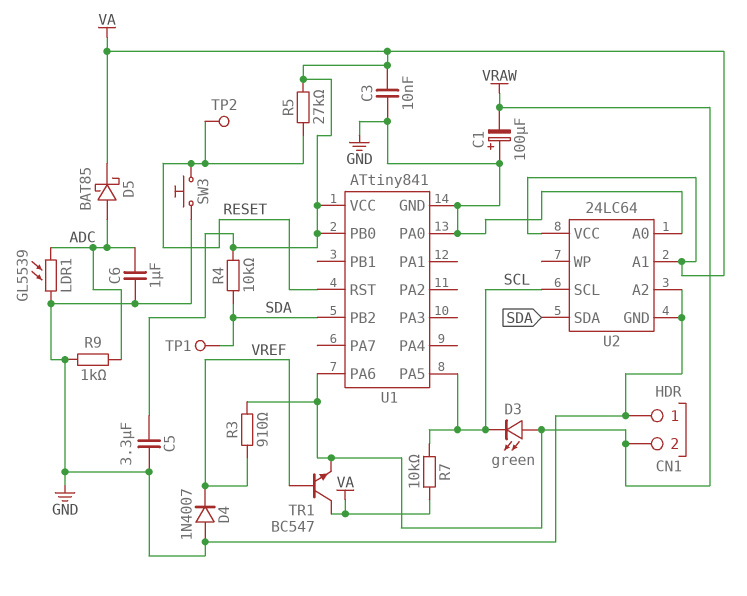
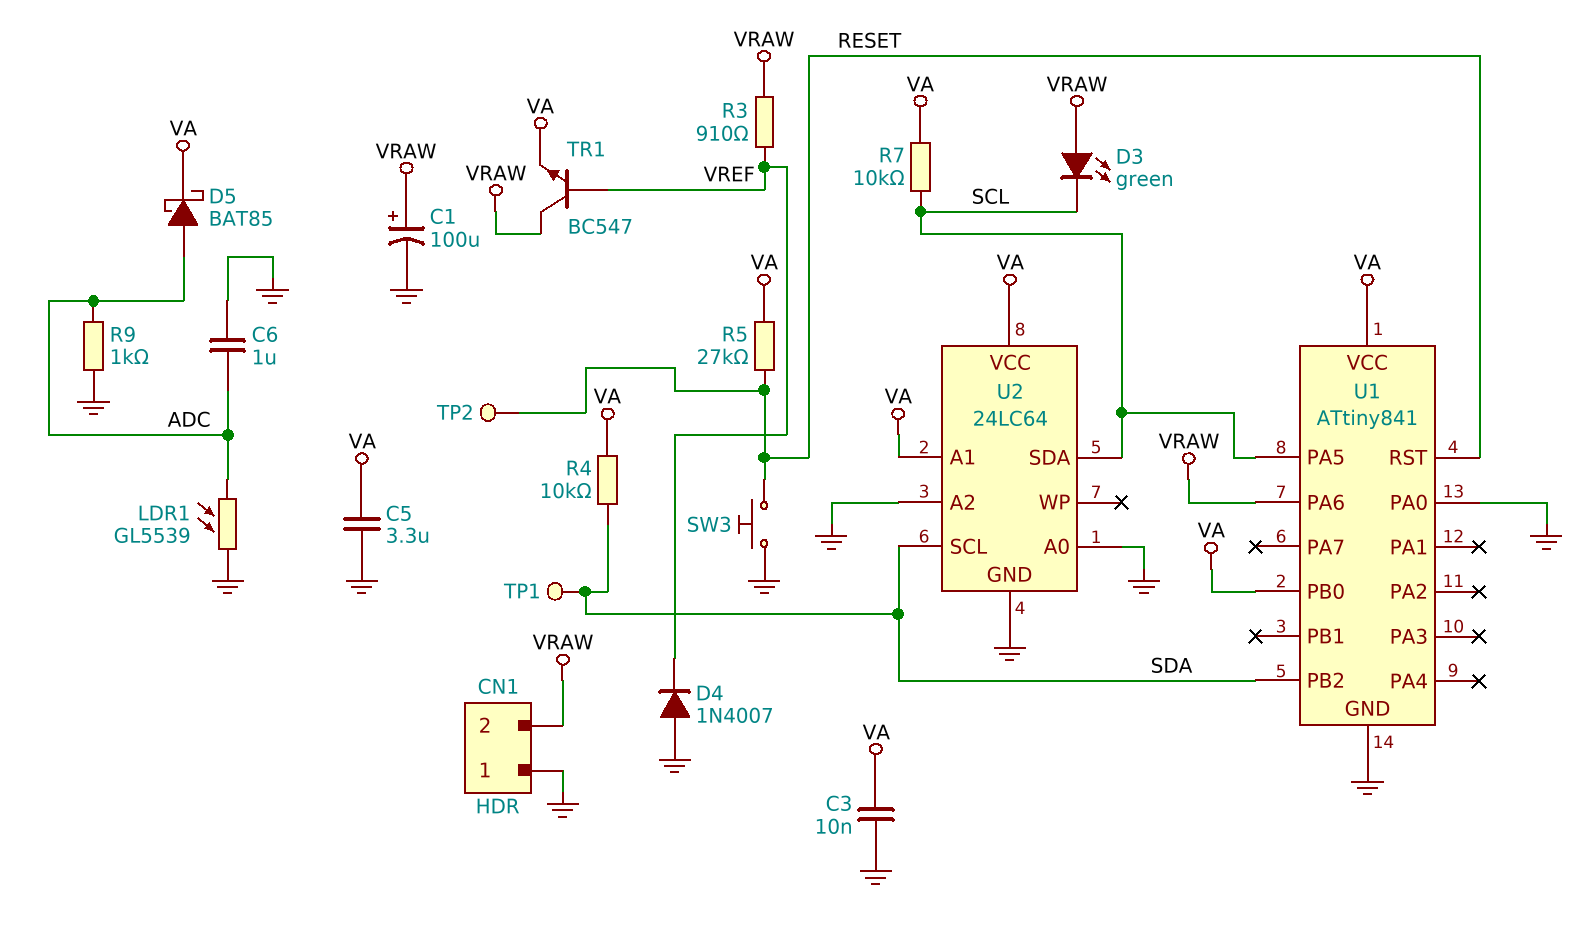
C1: 100uF (plus GND, minus VRAW) -> 100uF (plus VRAW, minus GND)
TR1: NPN BC547 (B VREF, C VA, E VRAW) -> NPN BC547 (B VREF, C VRAW, E VA)
U2 pin SCL: SCL -> SDA
U2 pin SDA: SDA -> SCL

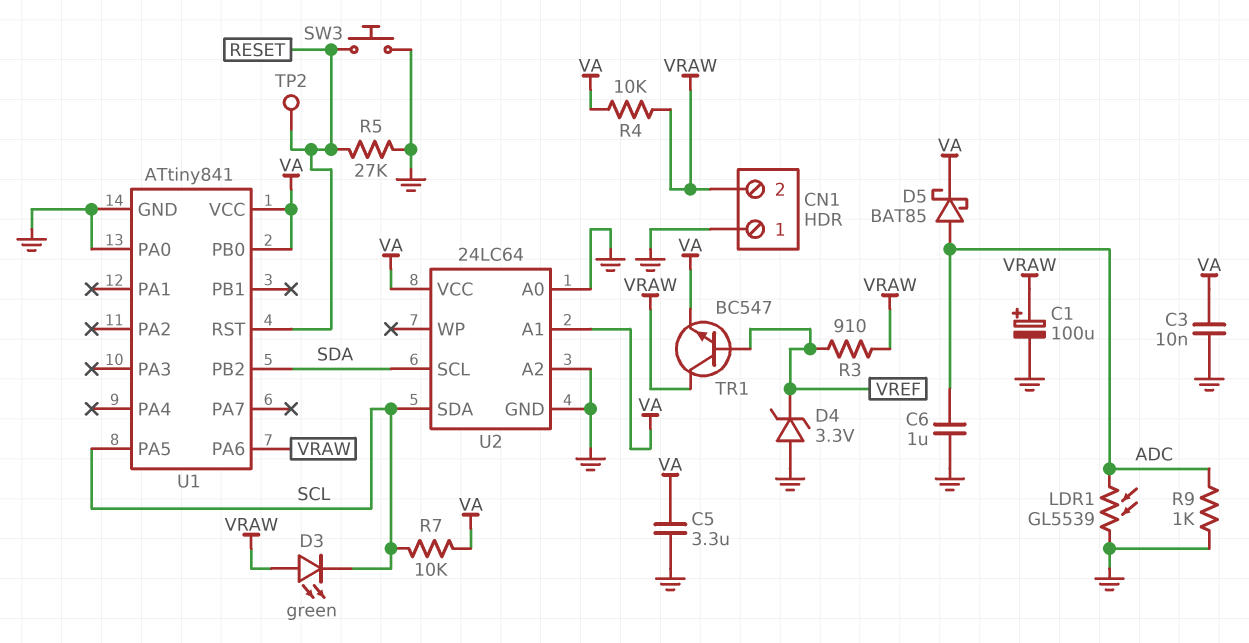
D4: diode 1N4007 (A GND, K VREF) -> zener 3.3V (A GND, K VREF)
R4: 10k (SDA, VA) -> 10k (VA, VRAW)
R5: 27k (RESET, VA) -> 27k (GND, RESET)
TP1: test point (SDA) -> none

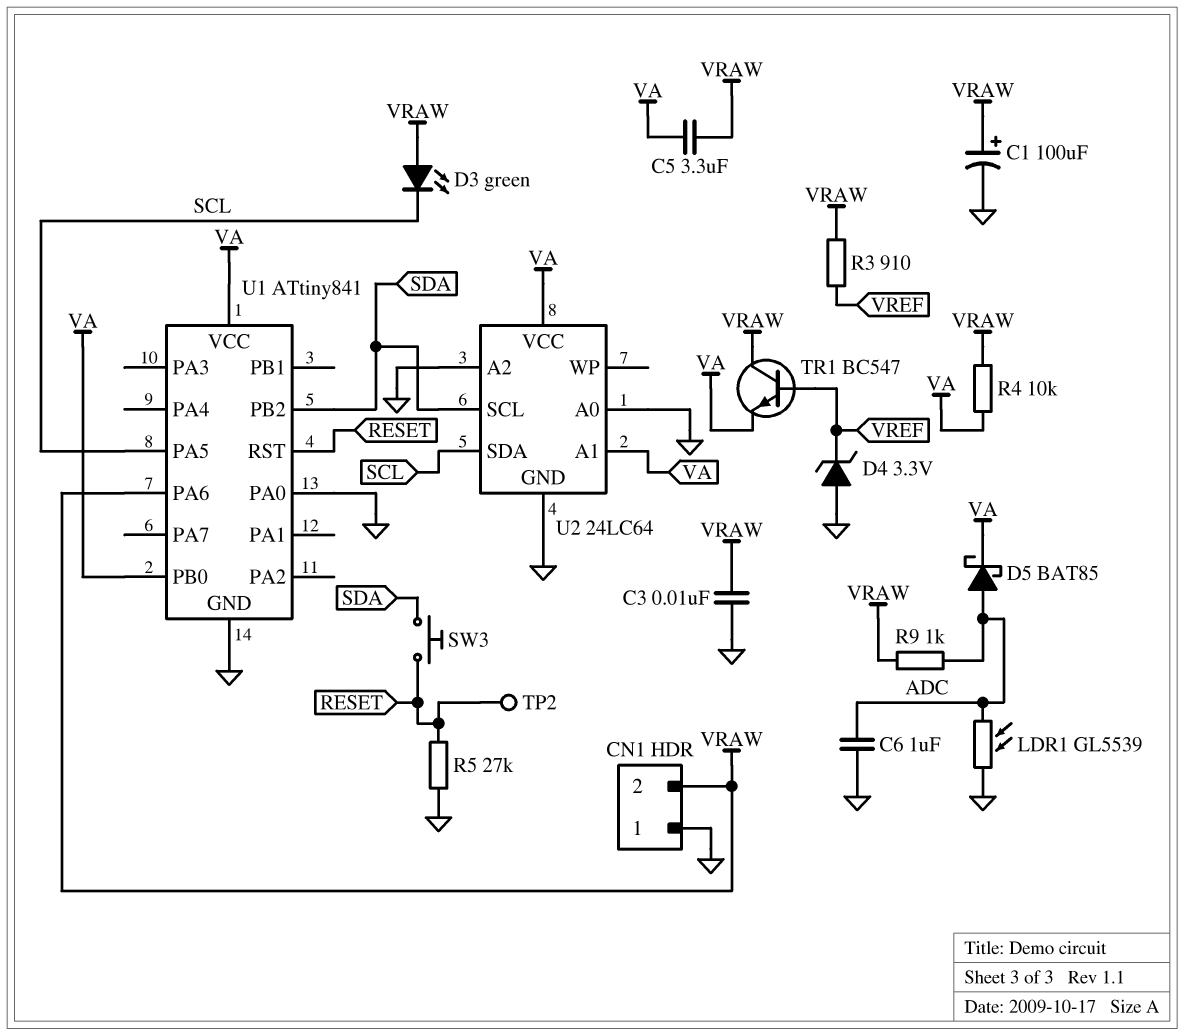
C3: 10nF (GND, VA) -> 10nF (GND, VRAW)
C5: 3.3uF (GND, VA) -> 3.3uF (VA, VRAW)
R7: 10k (SCL, VA) -> none
R9: 1k (ADC, GND) -> 1k (ADC, VRAW)
SW3: button (GND, RESET) -> button (RESET, SDA)

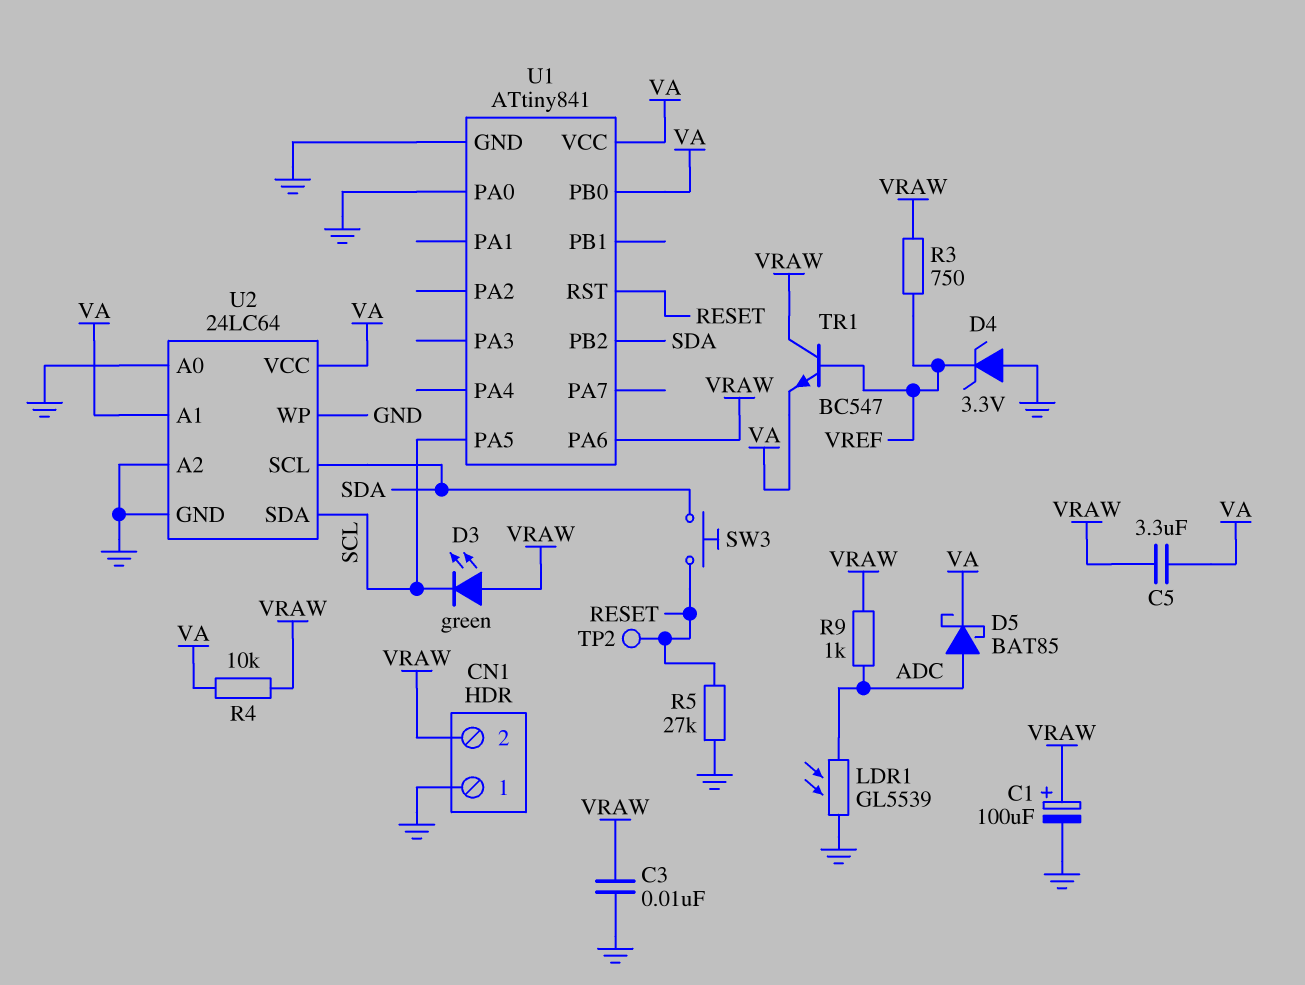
C6: 1uF (ADC, GND) -> none
R3: 910 (VRAW, VREF) -> 750 (VRAW, VREF)
U2 pin WP: none -> GND

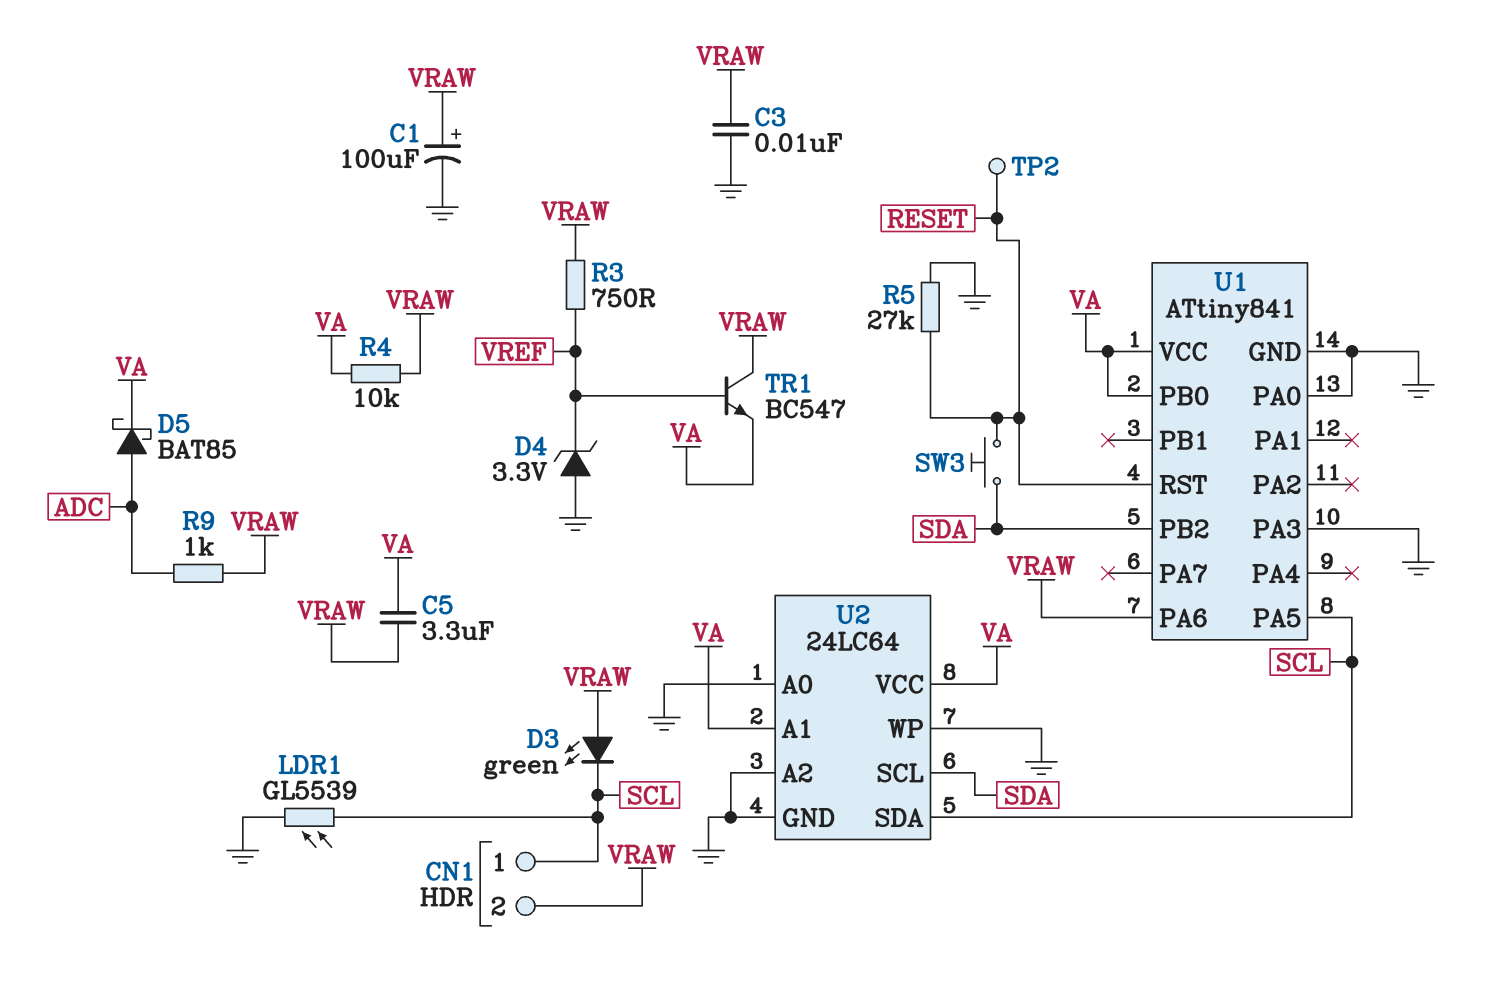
CN1 pin 1: GND -> SCL
LDR1: GL5539 (ADC, GND) -> GL5539 (GND, SCL)
U1 pin PA3: none -> GND

